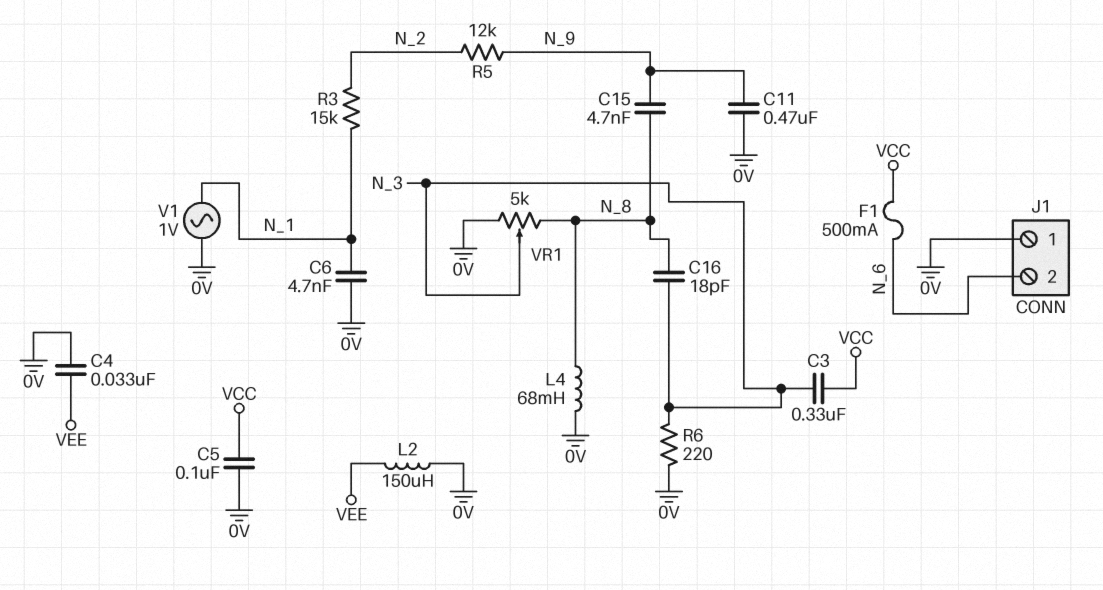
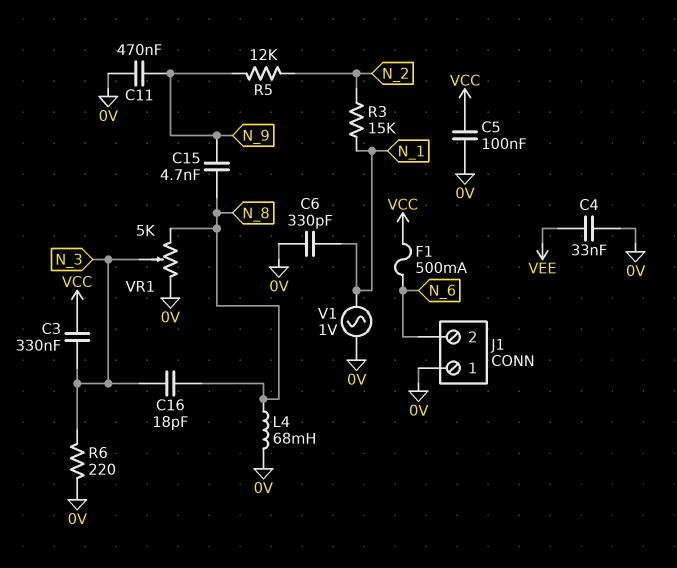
C6: 4.7nF (0V, N_1) -> 330pF (0V, N_1)
L2: 150uH (0V, VEE) -> none

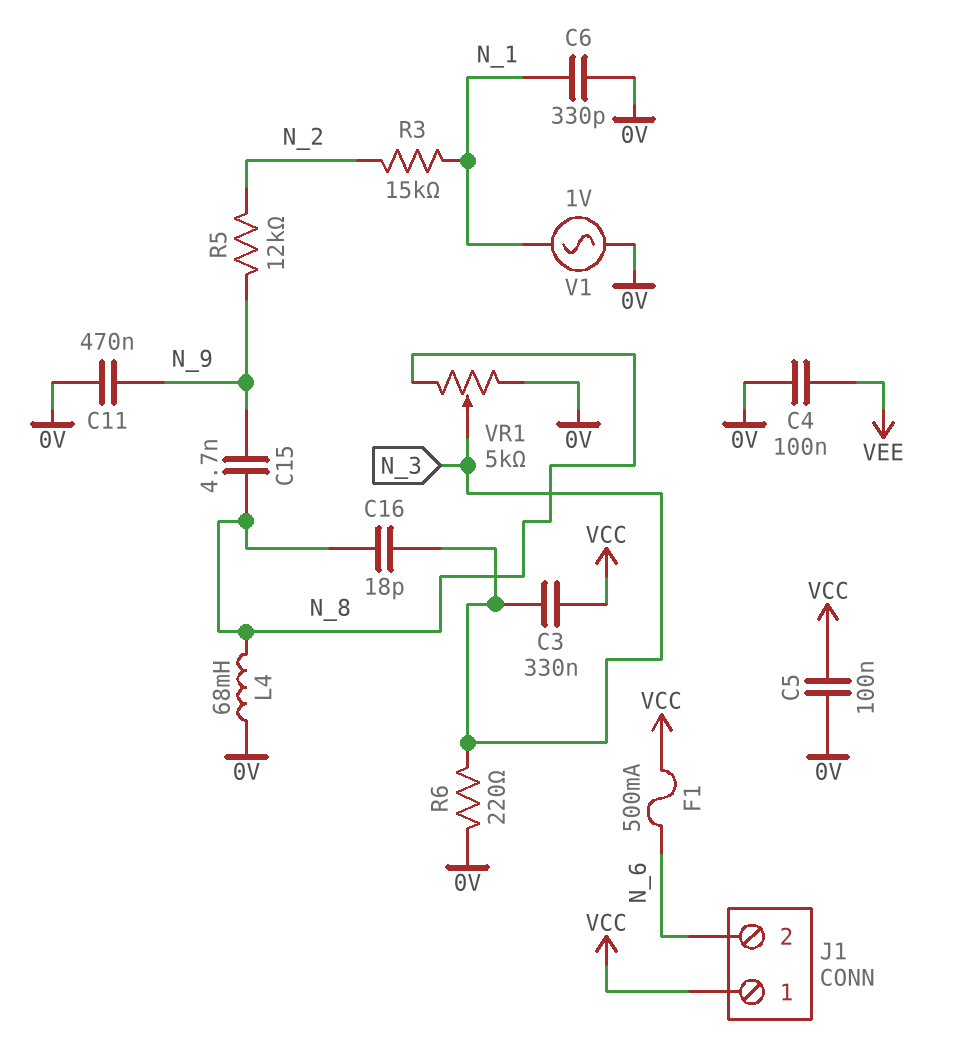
C4: 33nF (0V, VEE) -> 100nF (0V, VEE)
J1 pin 1: 0V -> VCC

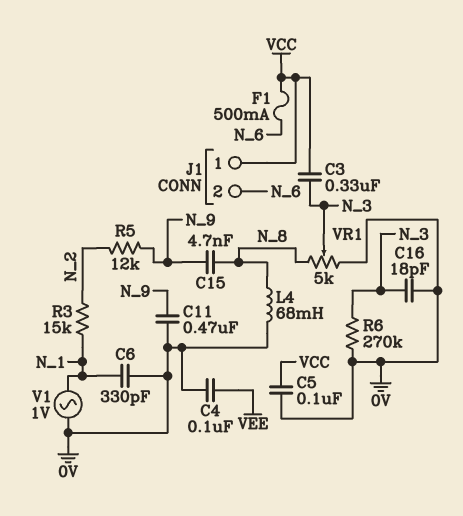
C16: 18pF (N_3, N_8) -> 18pF (0V, N_3)
R6: 220 (0V, N_3) -> 270k (0V, N_3)

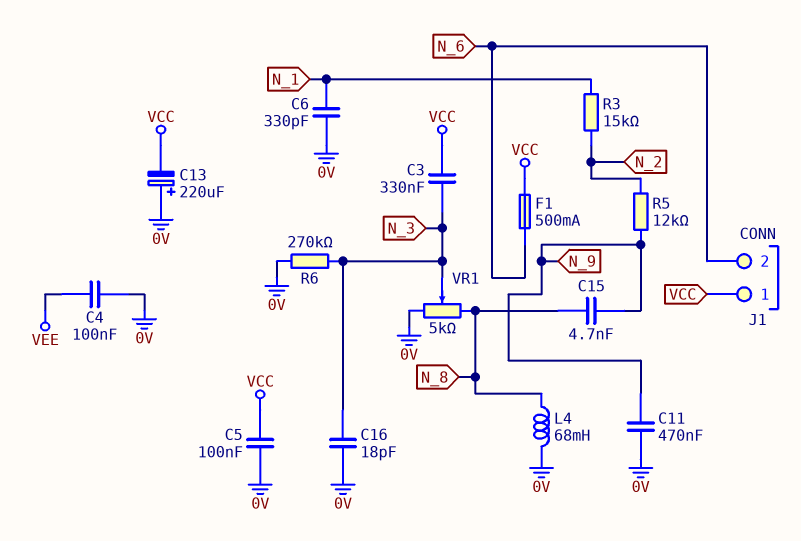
C13: none -> 220uF (plus 0V, minus VCC)
V1: AC 1V (0V, N_1) -> none

